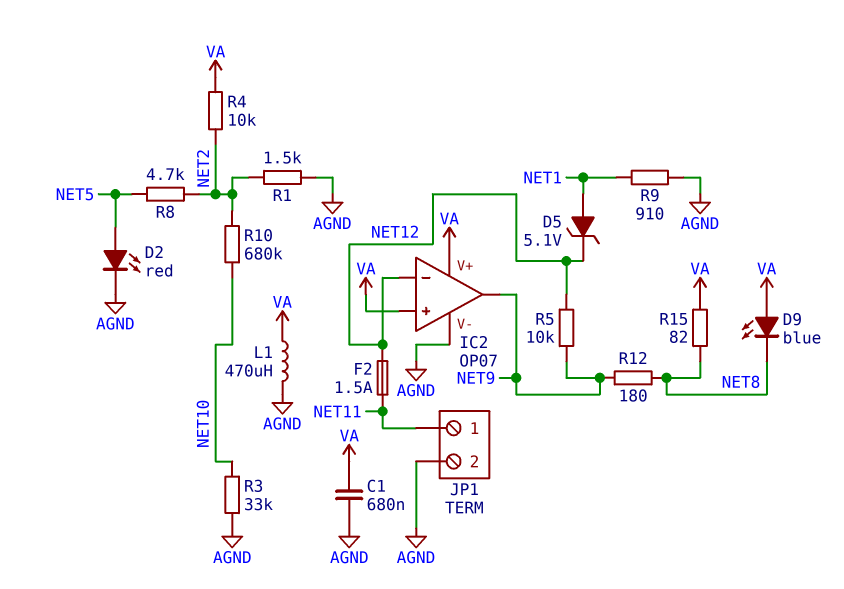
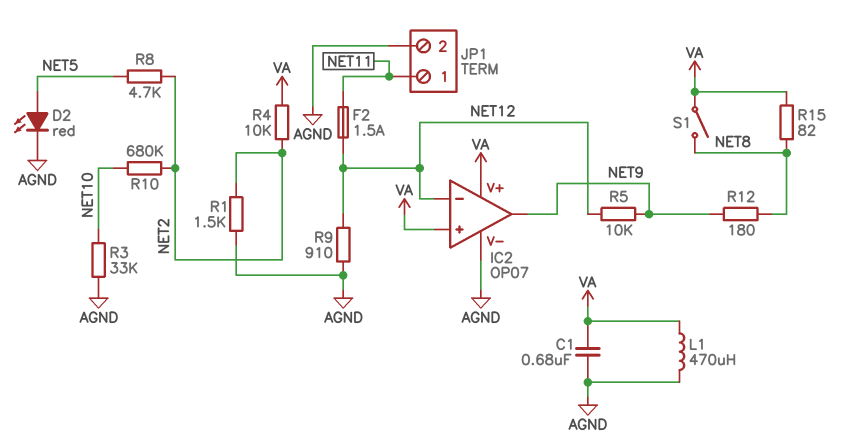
D5: zener 5.1V (A NET1, K NET12) -> none
D9: LED blue (A VA, K NET8) -> none
R9: 910 (AGND, NET1) -> 910 (AGND, NET12)
S1: none -> switch (NET8, VA)

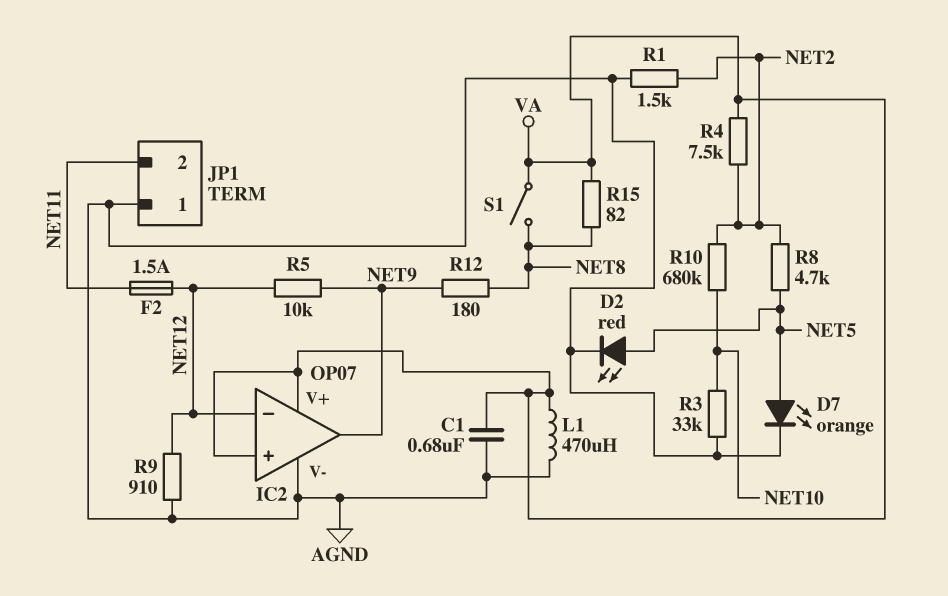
D7: none -> LED orange (A NET5, K AGND)
JP1 pin 1: NET11 -> AGND
JP1 pin 2: AGND -> NET11
R4: 10k (NET2, VA) -> 7.5k (NET2, VA)

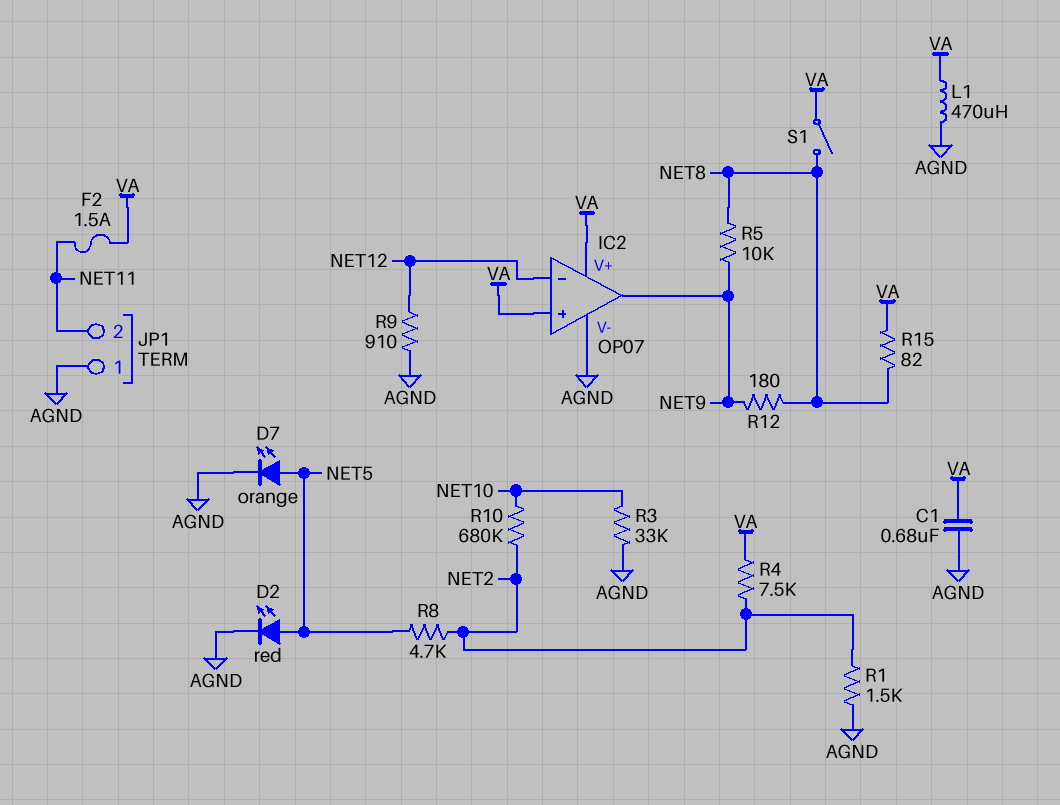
F2: 1.5A (NET11, NET12) -> 1.5A (NET11, VA)
R5: 10k (NET9, NET12) -> 10k (NET8, NET9)

